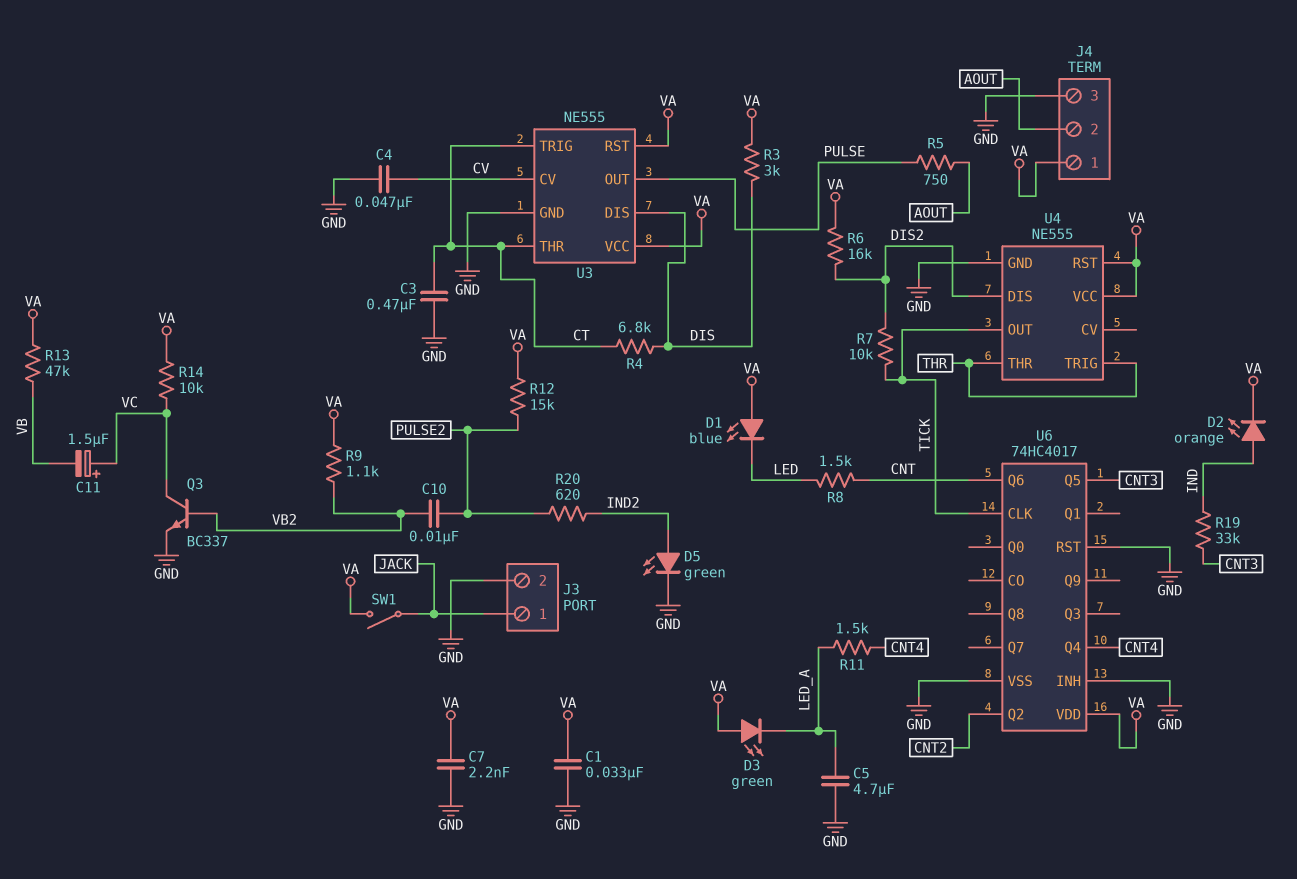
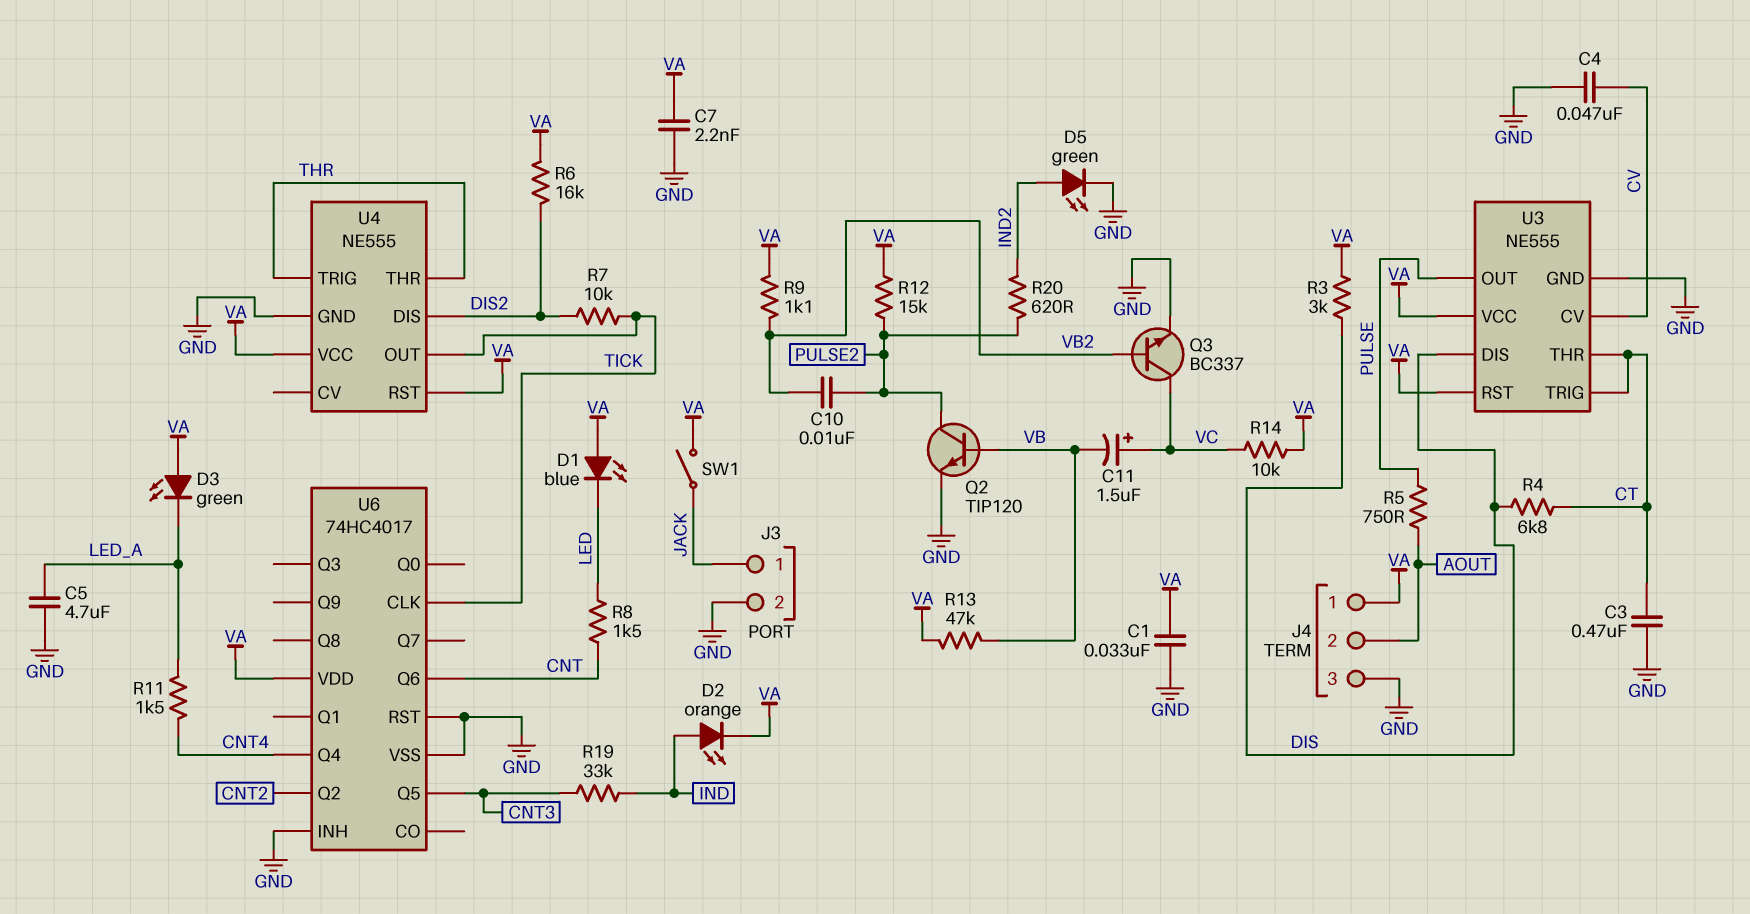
Q2: none -> NPN TIP120 (B VB, C PULSE2, E GND)

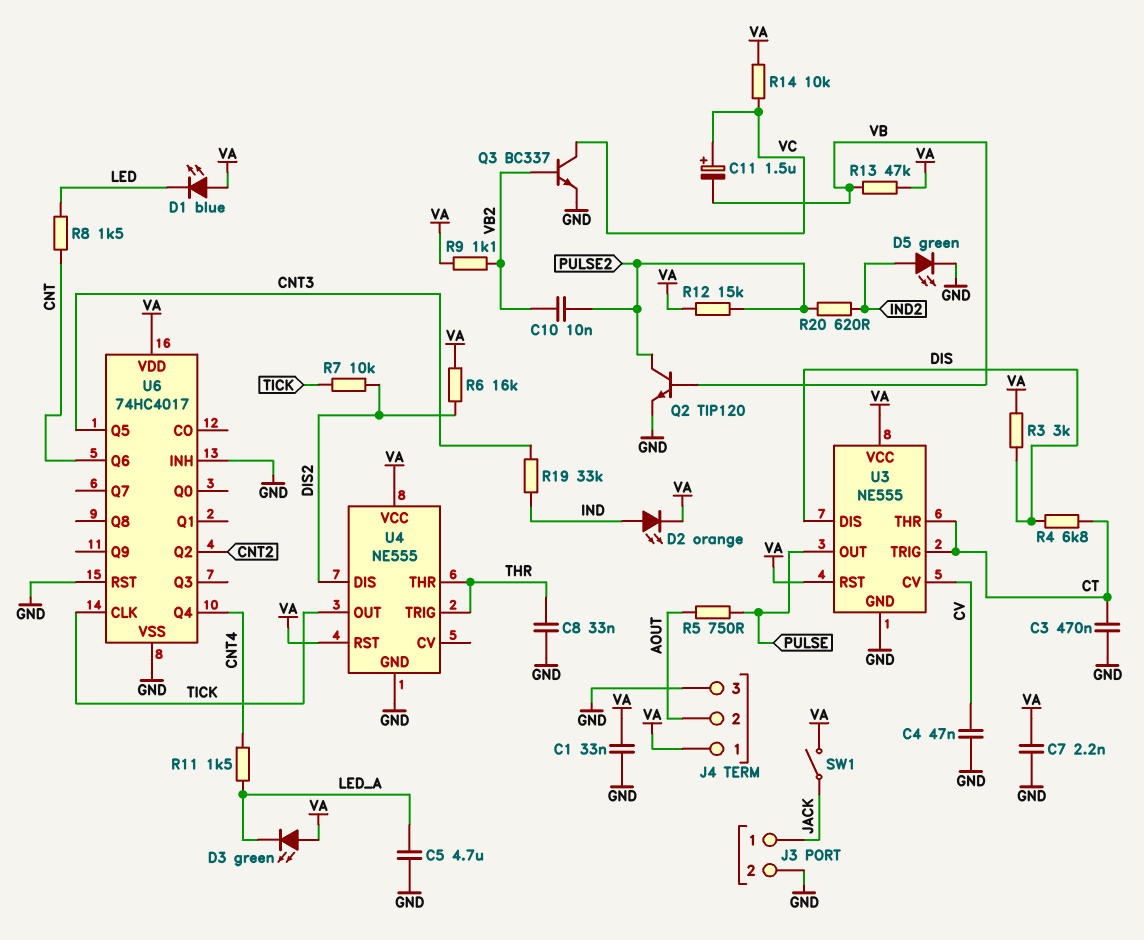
C8: none -> 33nF (GND, THR)

